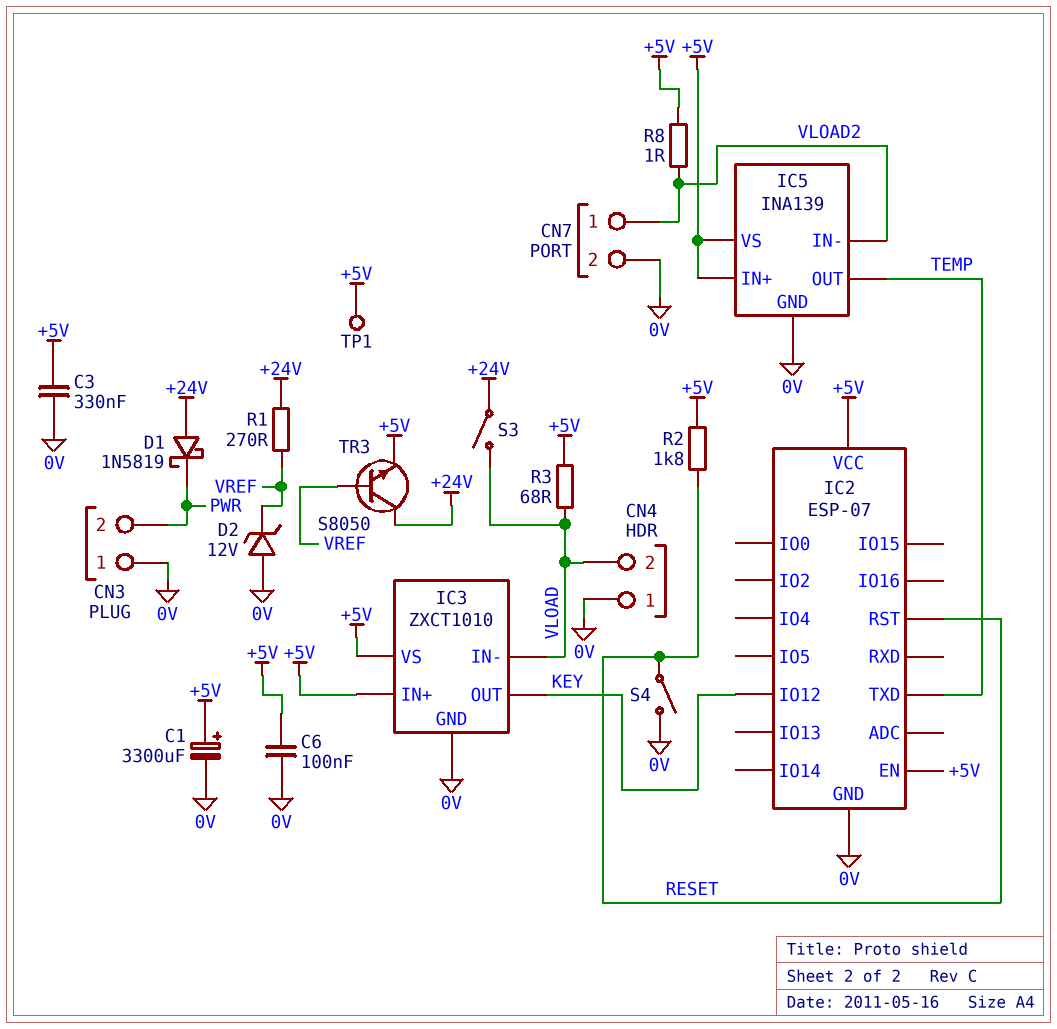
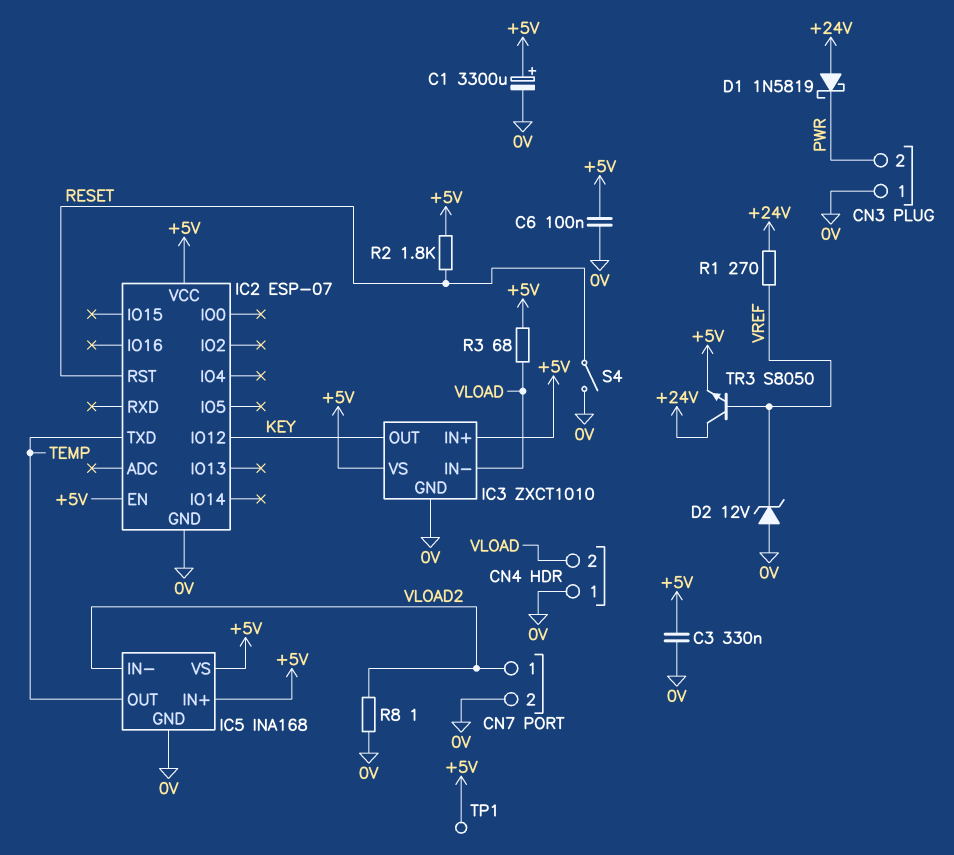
IC5: INA139 -> INA168
R8: 1 (+5V, VLOAD2) -> 1 (0V, VLOAD2)
S3: switch (+24V, VLOAD) -> none

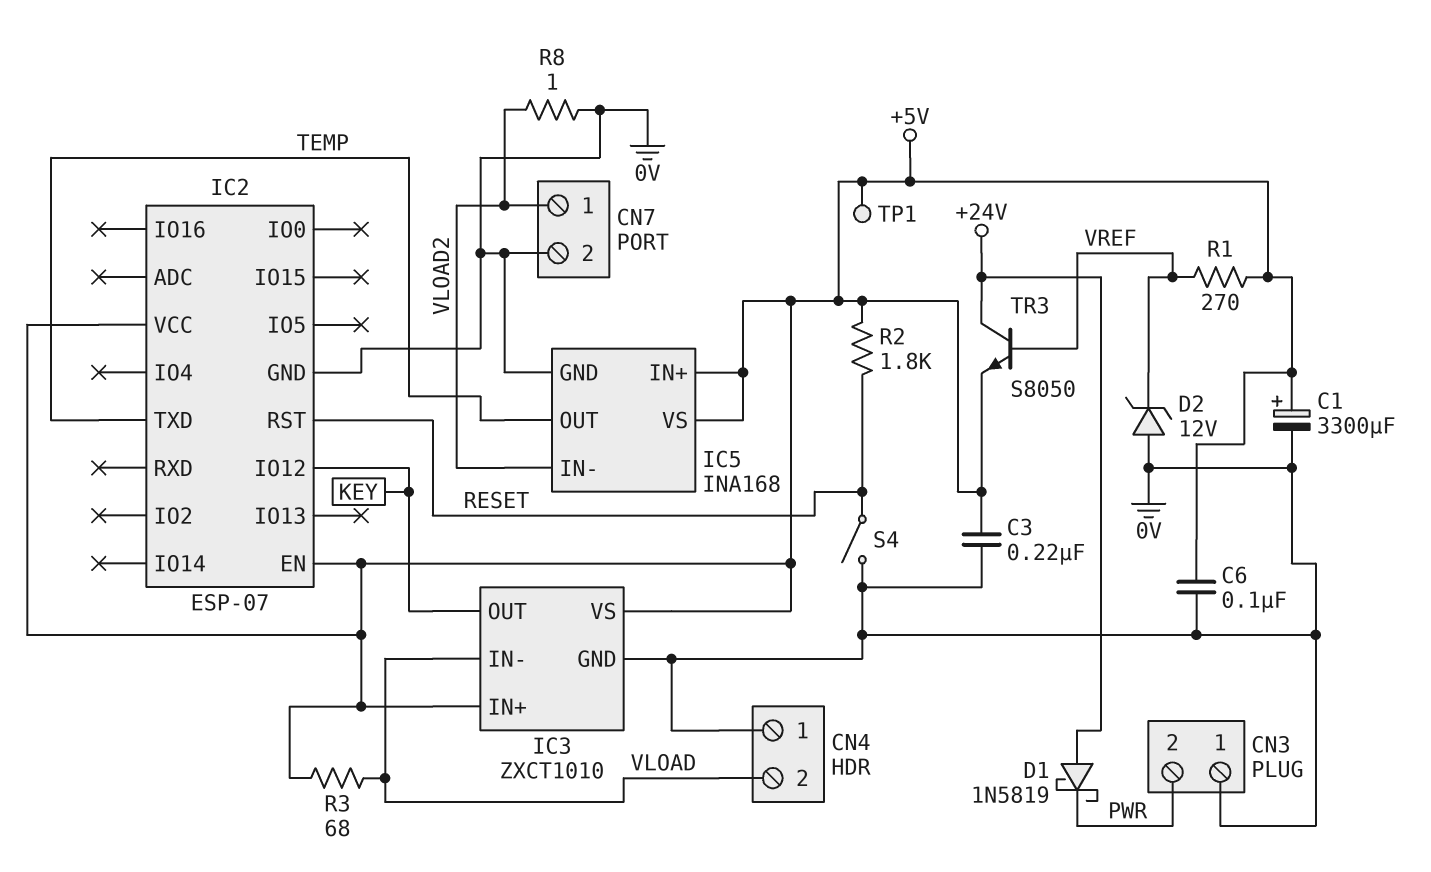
C3: 330nF (+5V, 0V) -> 220nF (+5V, 0V)
R1: 270 (+24V, VREF) -> 270 (+5V, VREF)

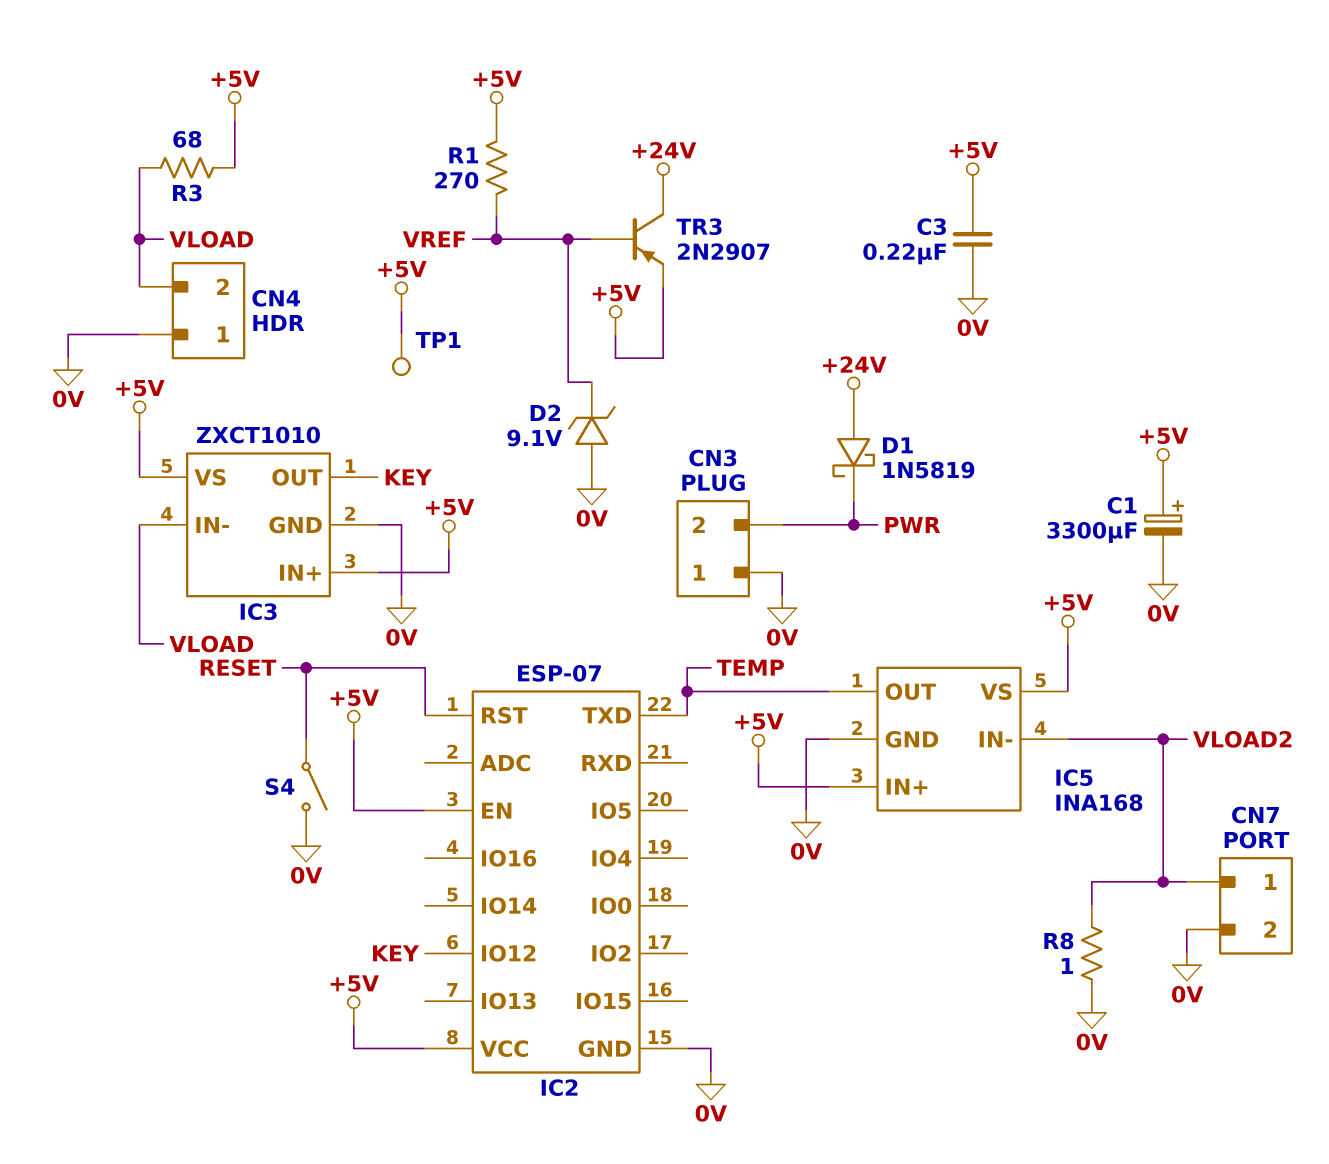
C6: 100nF (+5V, 0V) -> none
D2: zener 12V (A 0V, K VREF) -> zener 9.1V (A 0V, K VREF)
R2: 1.8k (+5V, RESET) -> none
TR3: NPN S8050 (B VREF, C +24V, E +5V) -> PNP 2N2907 (B VREF, C +24V, E +5V)

